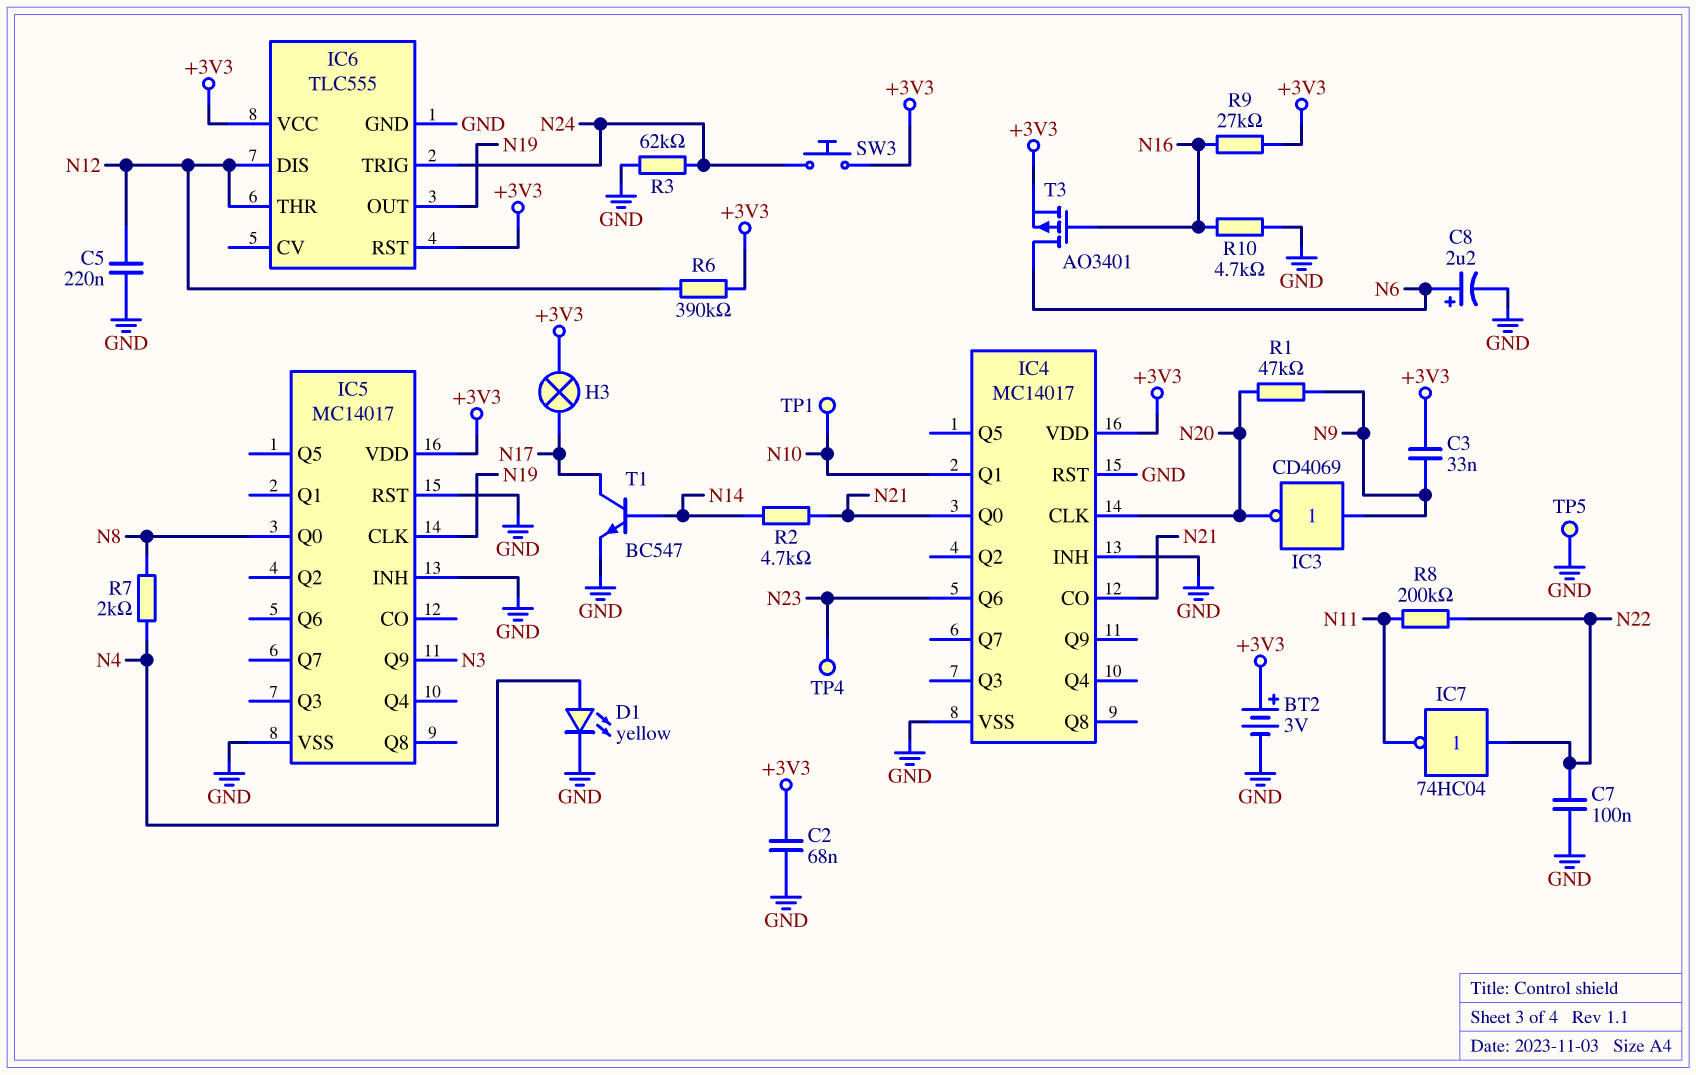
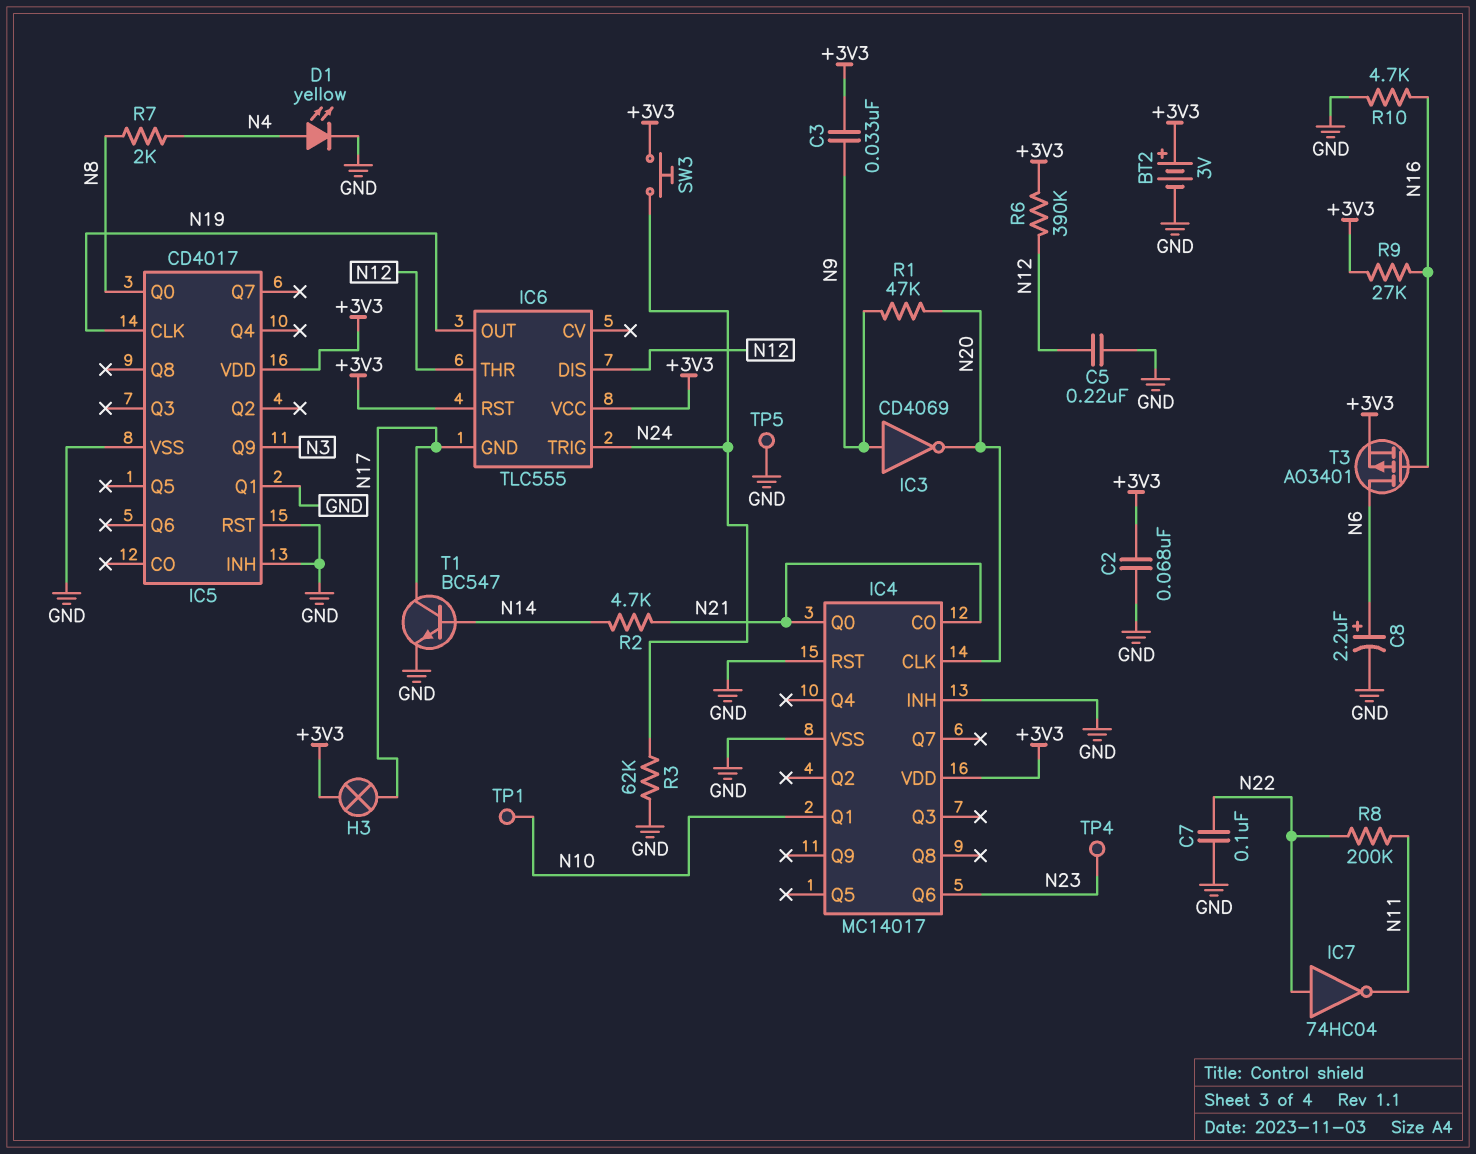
IC5: MC14017 -> CD4017
IC5 pin Q1: none -> GND
IC6 pin GND: GND -> N17

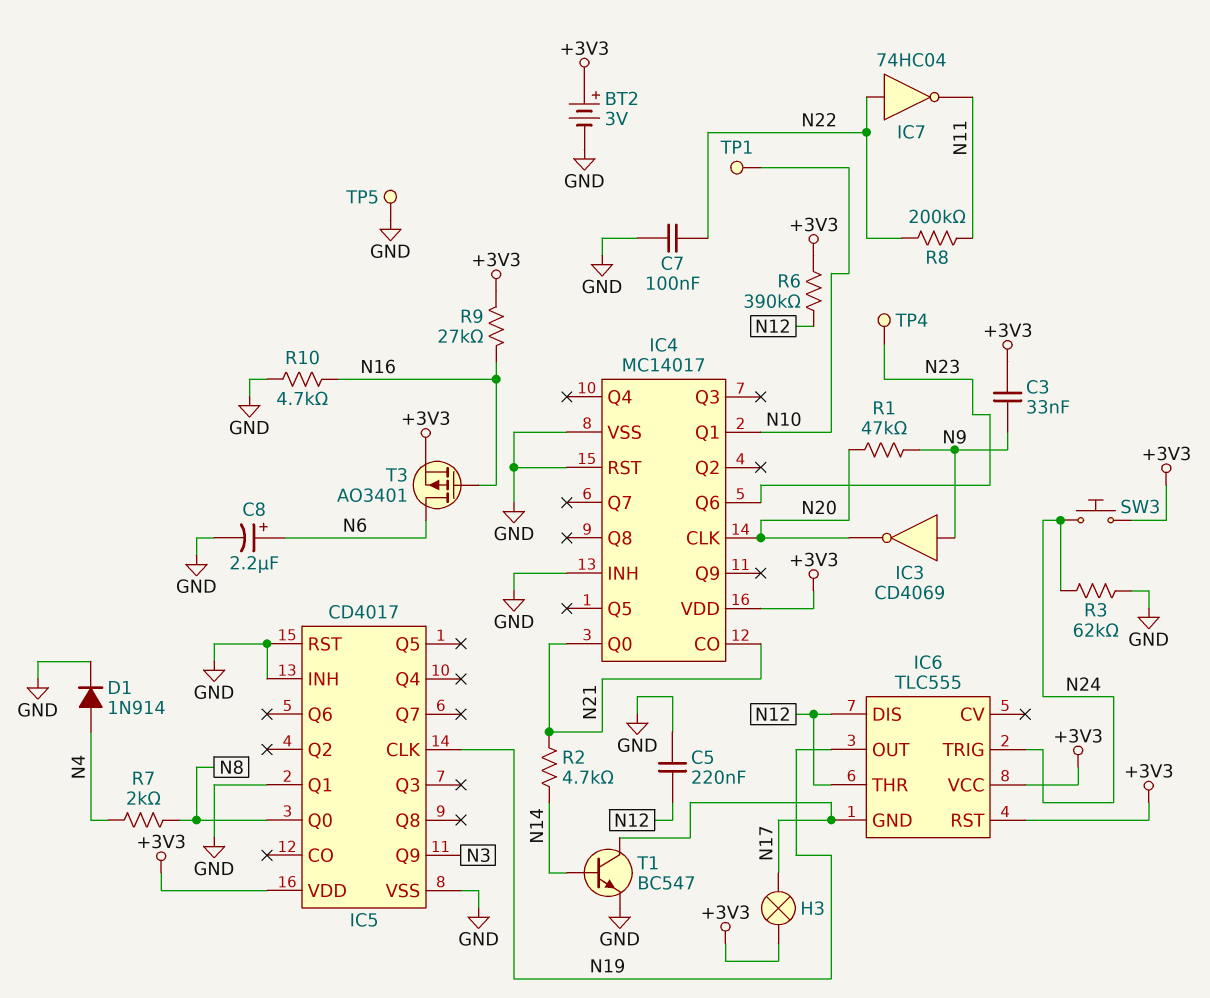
C2: 68nF (+3V3, GND) -> none
D1: LED yellow (A N4, K GND) -> diode 1N914 (A N4, K GND)

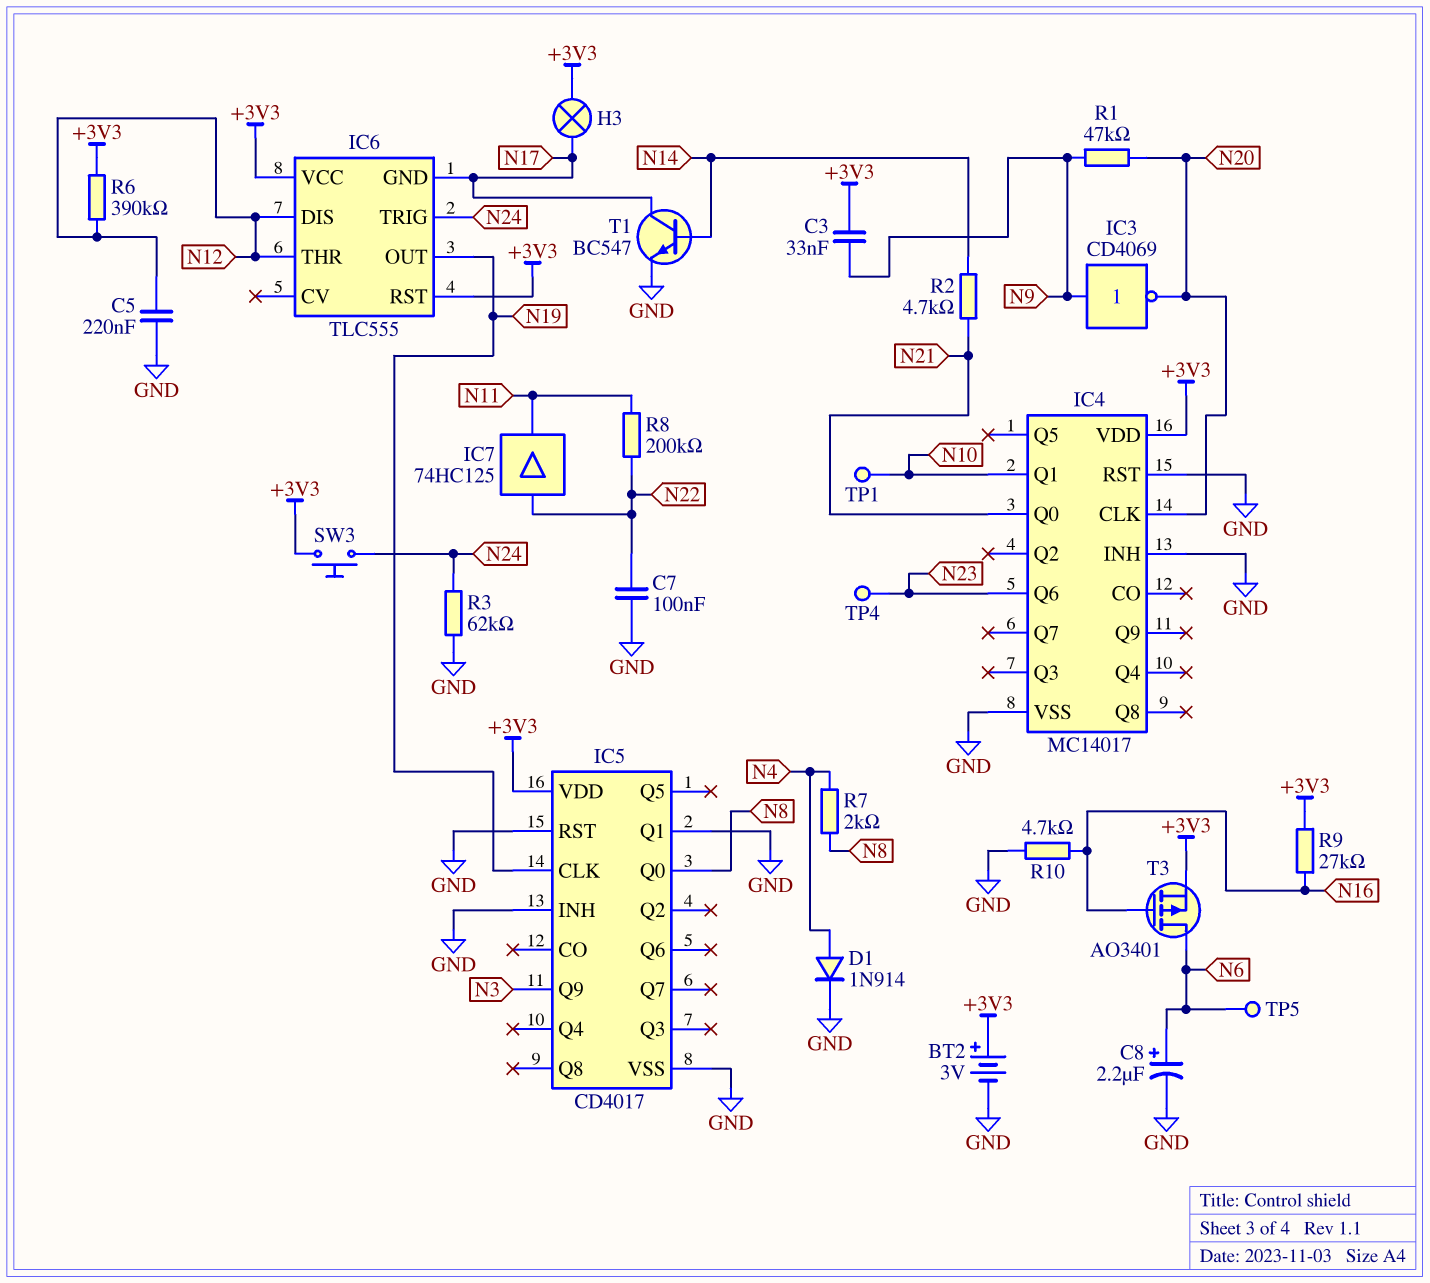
IC4 pin CO: N21 -> none
IC7: NOT 74HC04 (in N22, out N11) -> buffer 74HC125 (in N22, out N11)
TP5: test point (GND) -> test point (N6)

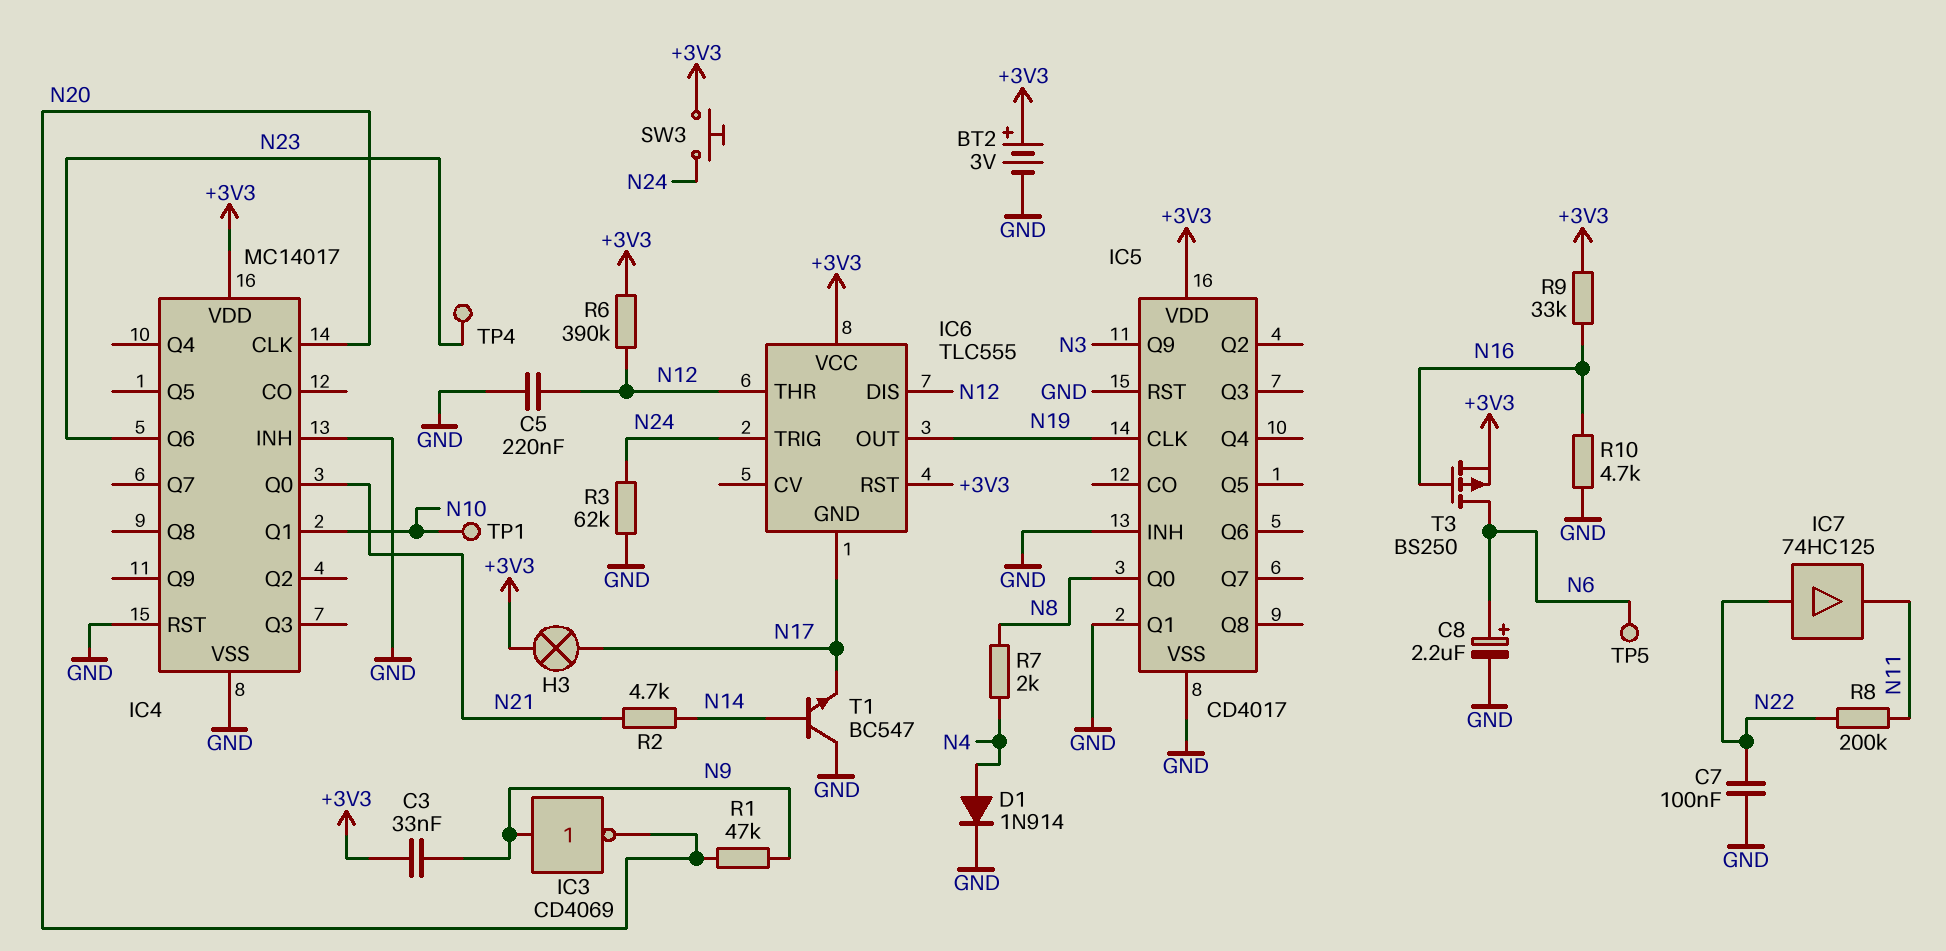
R9: 27k (+3V3, N16) -> 33k (+3V3, N16)
T1: NPN BC547 (B N14, C N17, E GND) -> NPN BC547 (B N14, C GND, E N17)
T3: PMOS AO3401 (G N16, D N6, S +3V3) -> PMOS BS250 (G N16, D N6, S +3V3)

